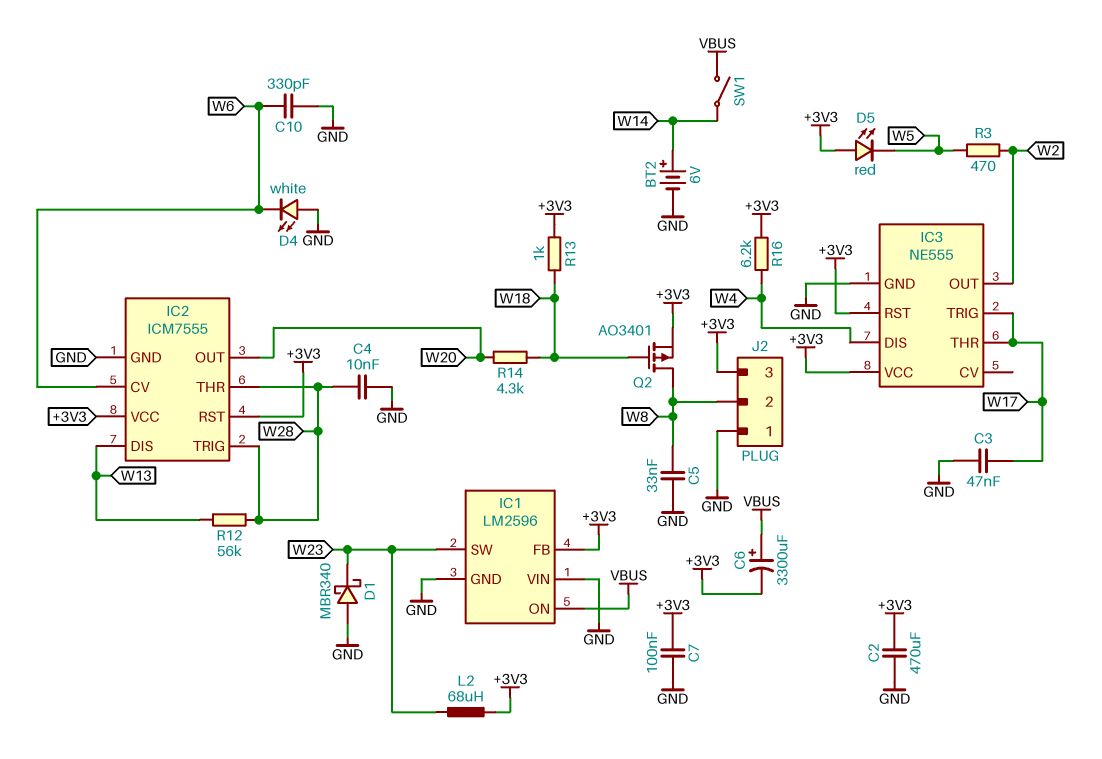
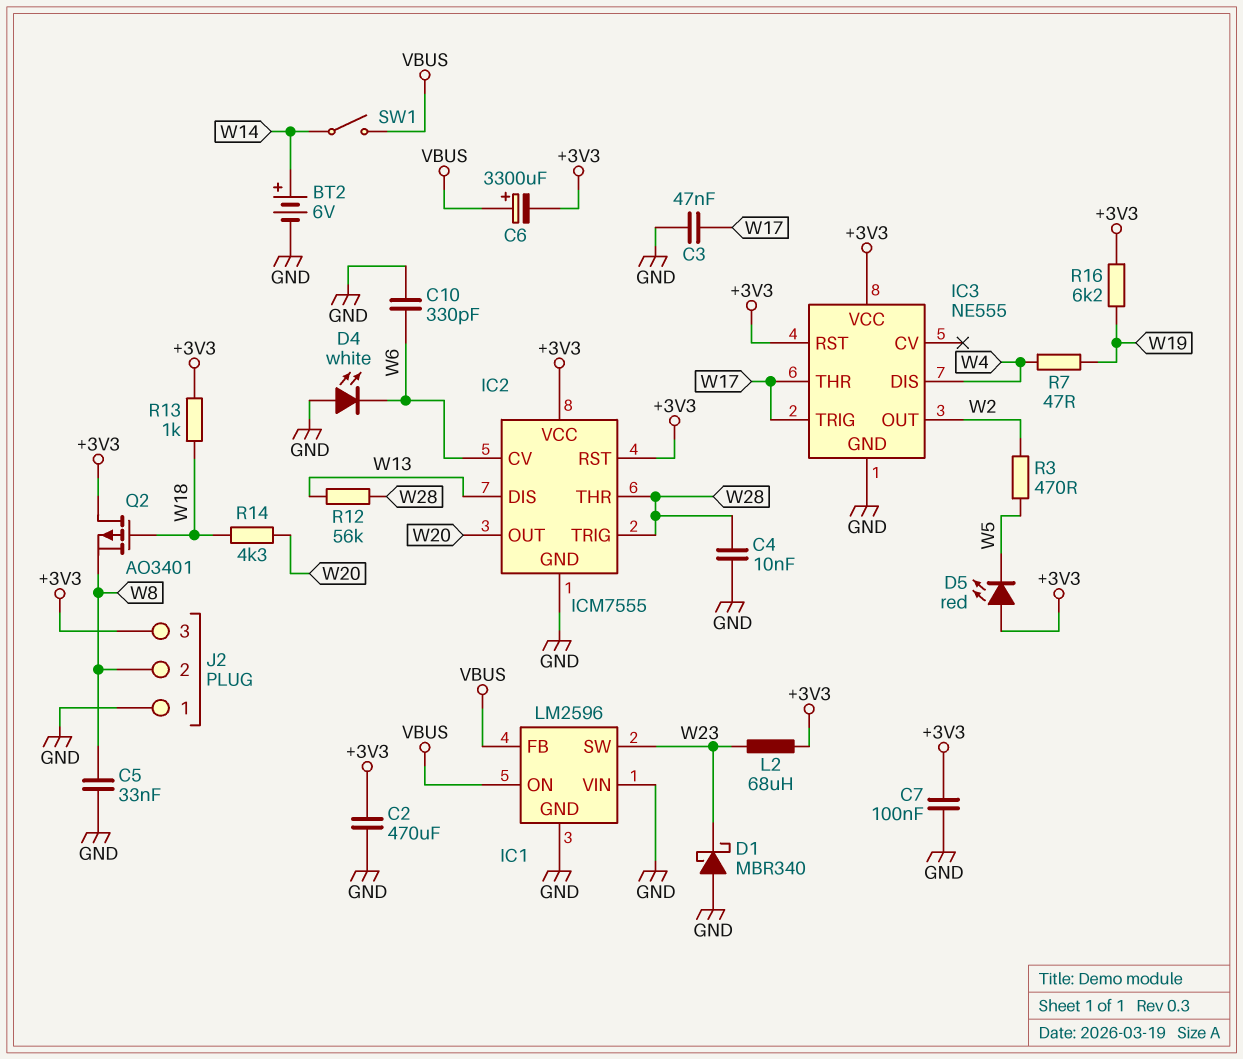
IC1 pin FB: +3V3 -> VBUS
Q2: PMOS AO3401 (G W18, D W8, S +3V3) -> PMOS AO3401 (G W18, D +3V3, S W8)
R7: none -> 47 (W4, W19)
R16: 6.2k (+3V3, W4) -> 6.2k (+3V3, W19)

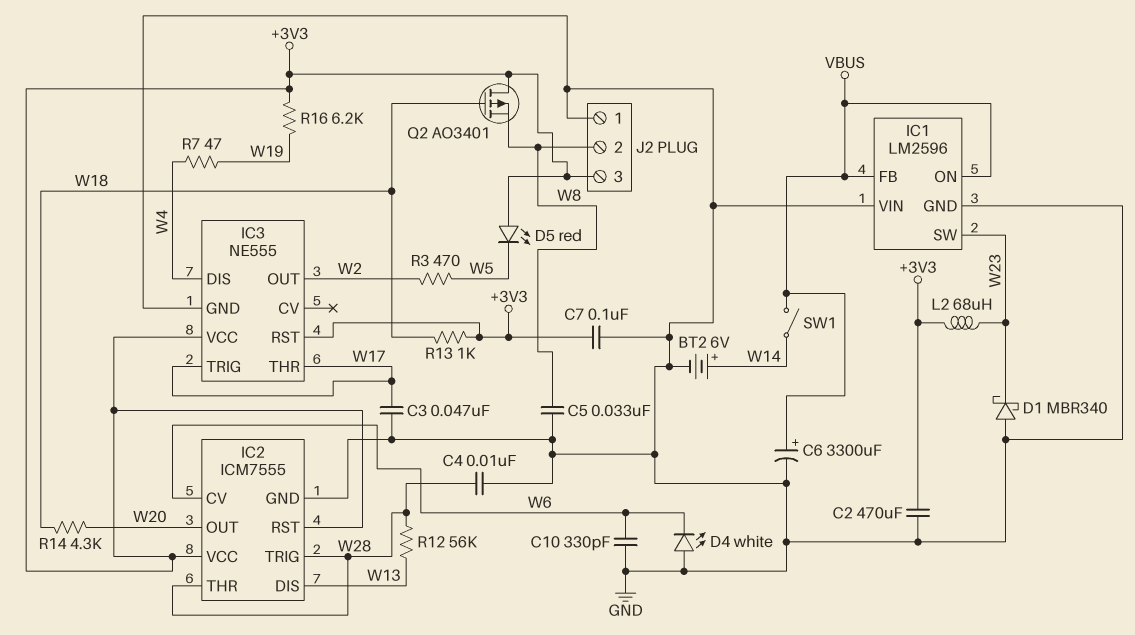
C6: 3300uF (plus VBUS, minus +3V3) -> 3300uF (plus VBUS, minus GND)

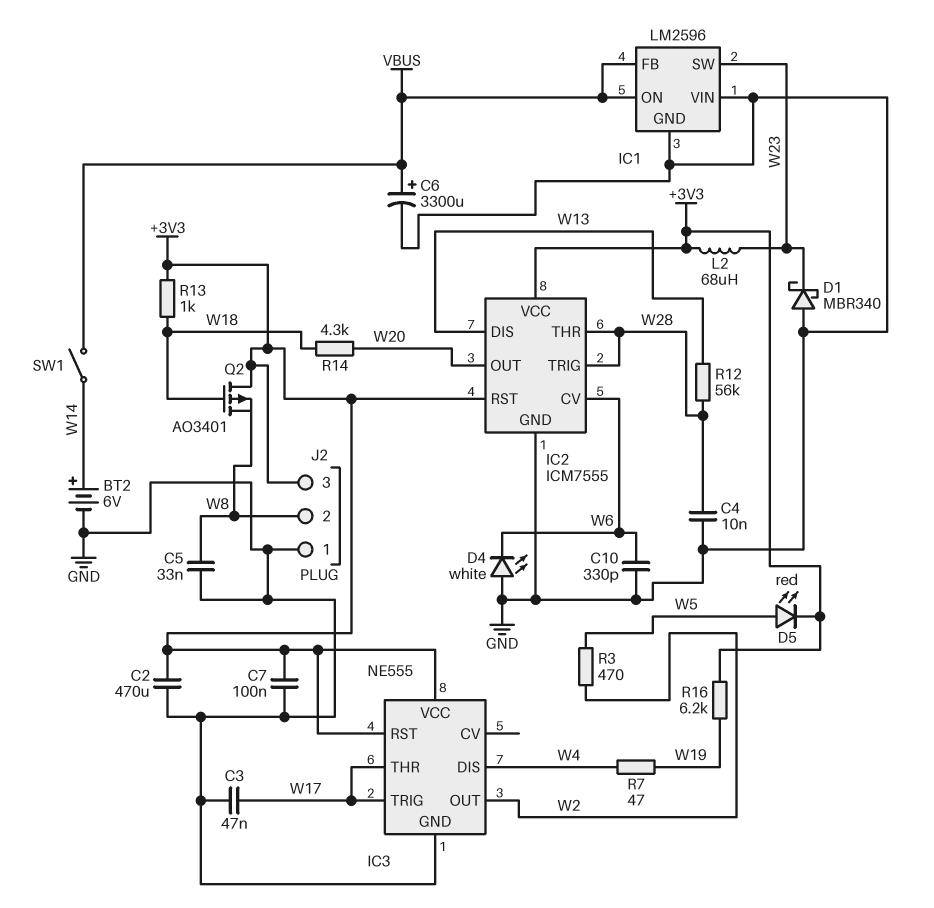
D5: LED red (A +3V3, K W5) -> LED red (A W5, K +3V3)

